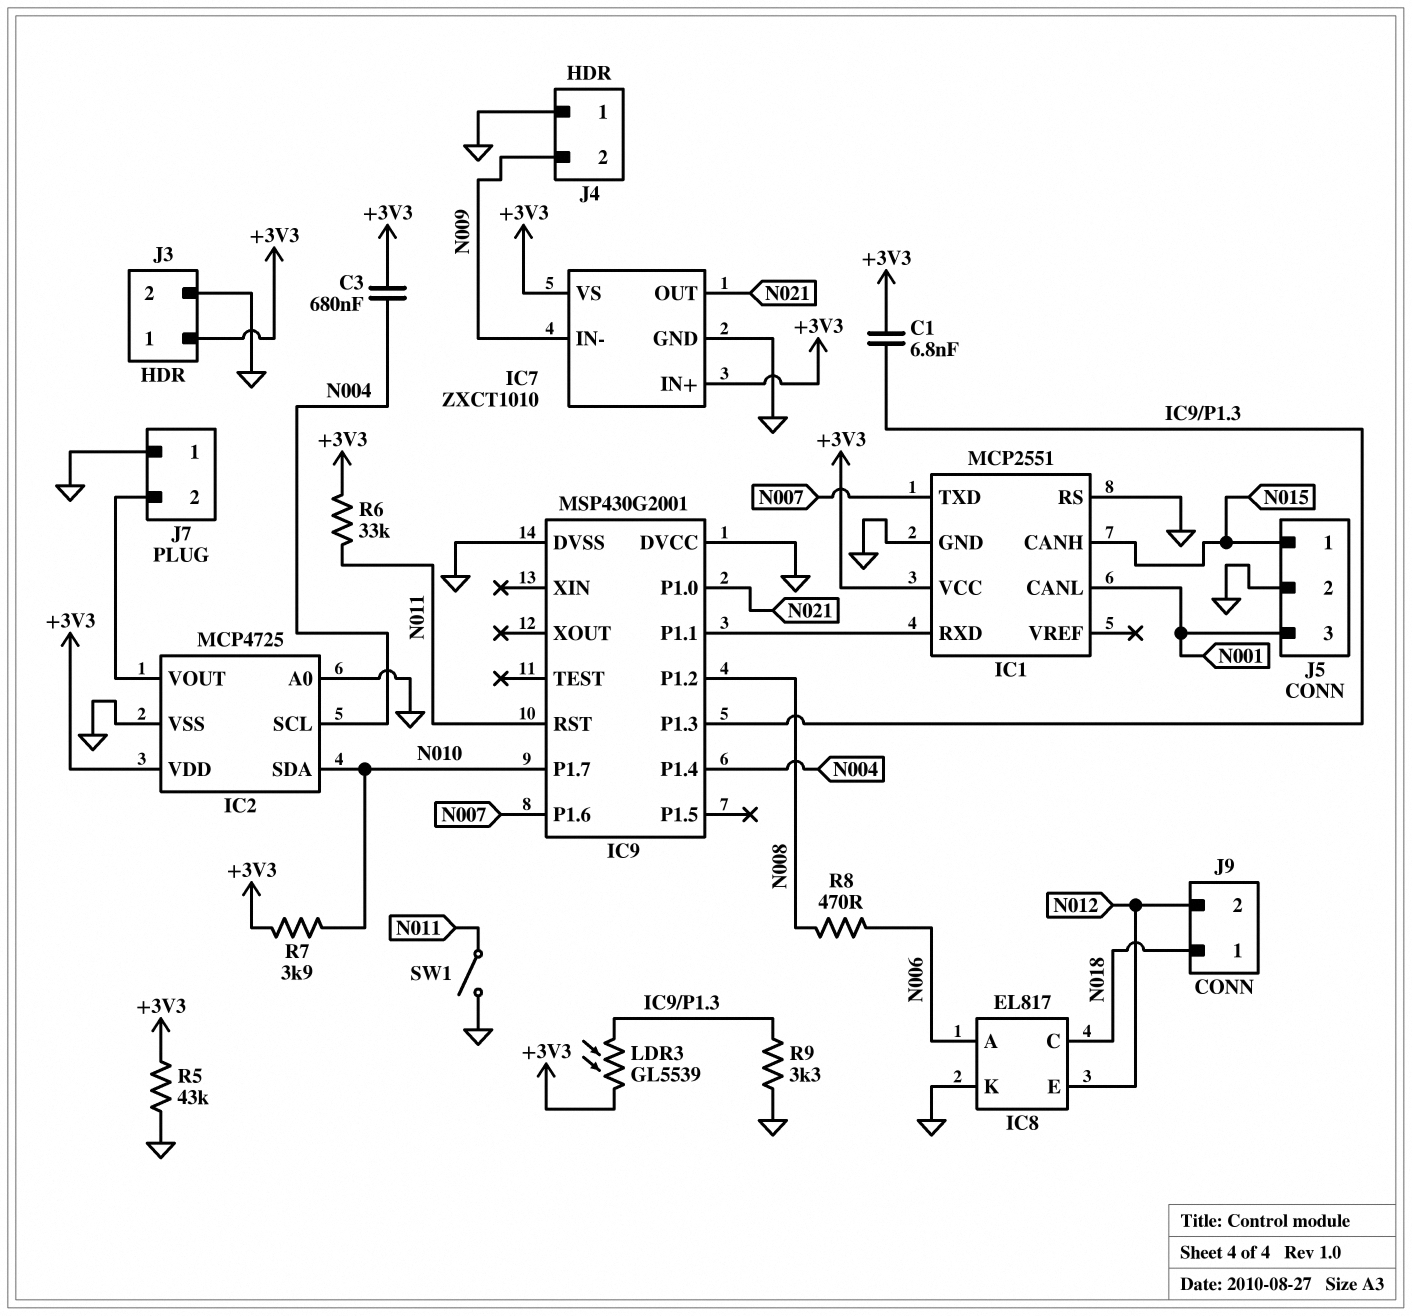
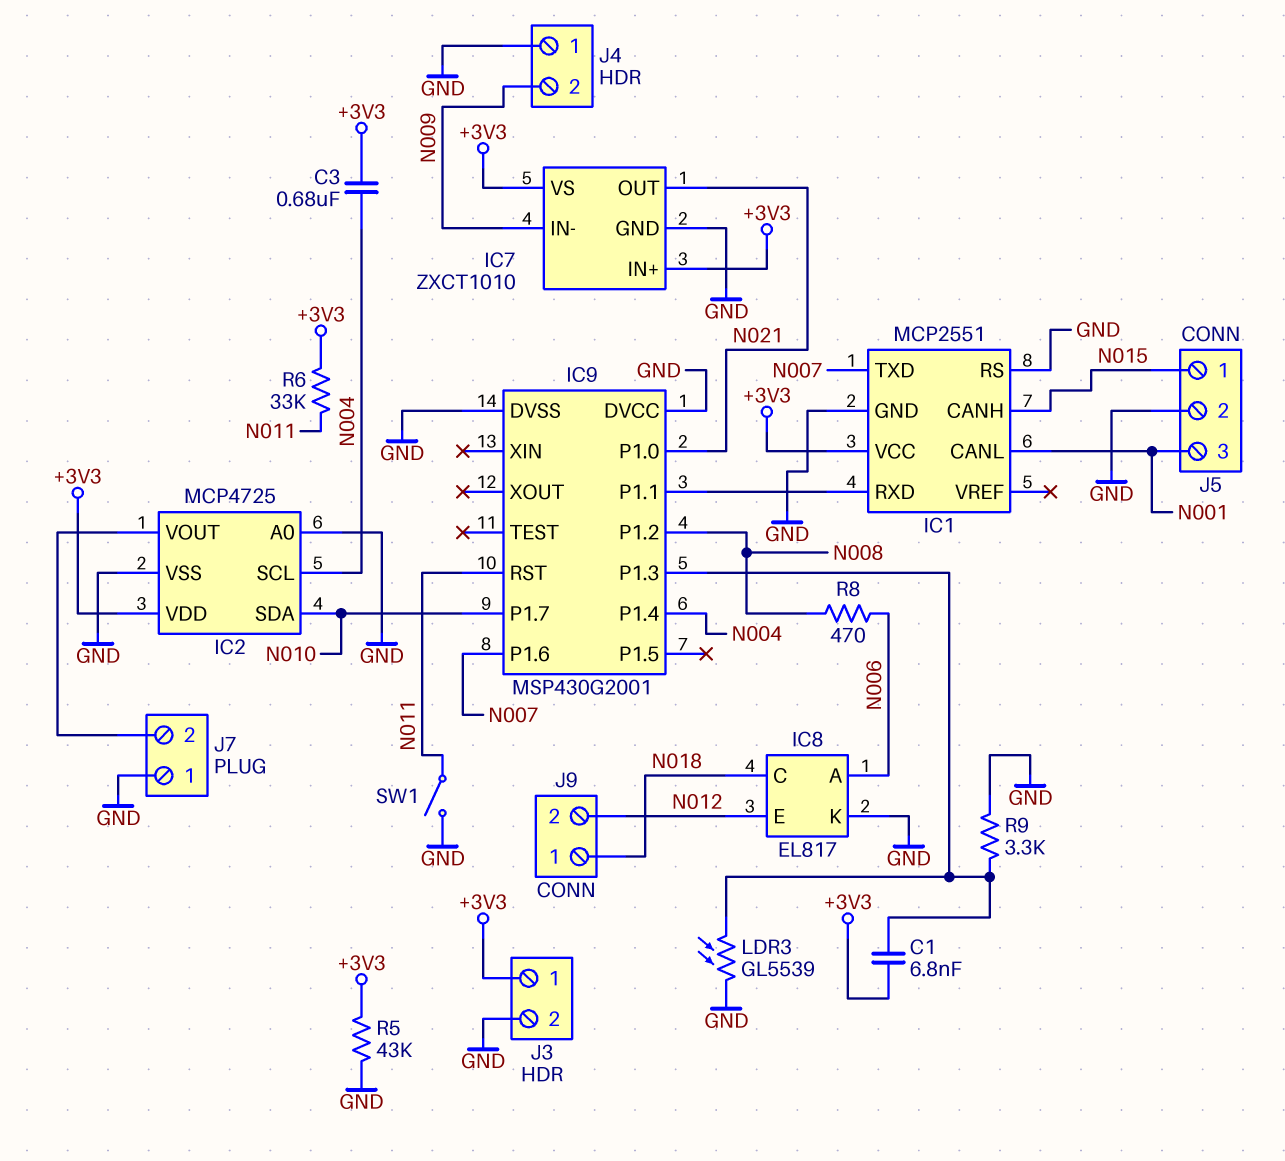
LDR3: GL5539 (+3V3, IC9/P1.3) -> GL5539 (GND, IC9/P1.3)
R7: 3.9k (+3V3, N010) -> none

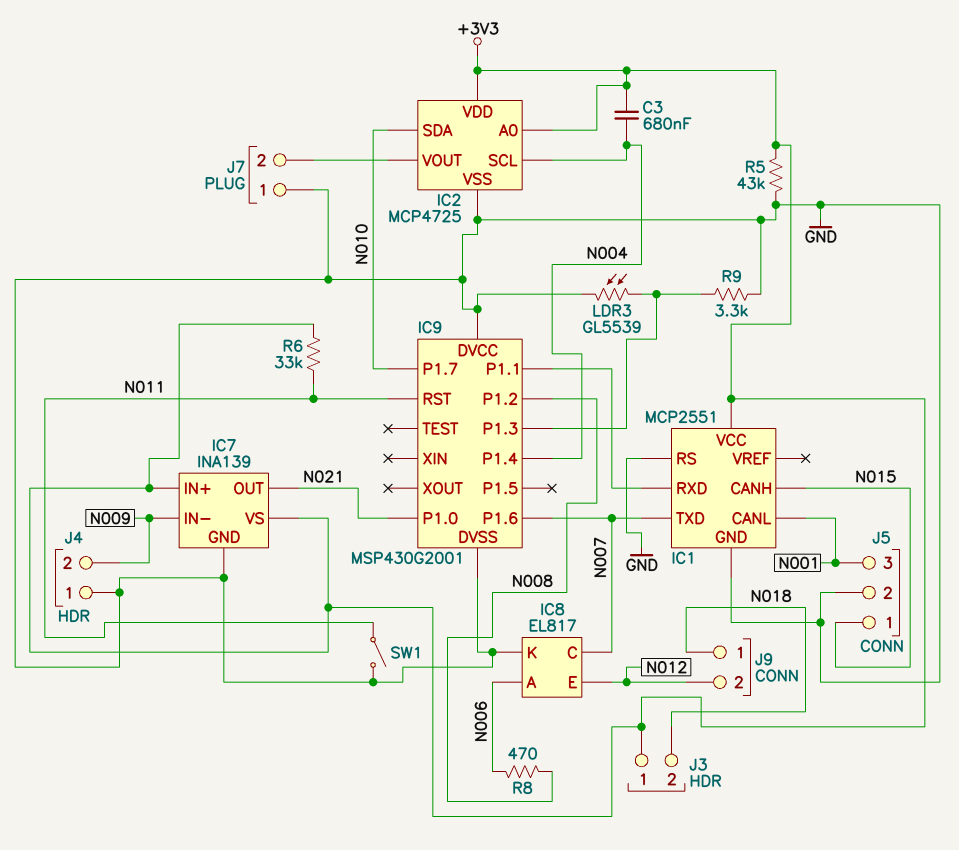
C1: 6.8nF (+3V3, IC9/P1.3) -> none
IC2 pin A0: GND -> +3V3
IC7: ZXCT1010 -> INA139
IC8 pin C: N018 -> N007
J3 pin 2: GND -> N018

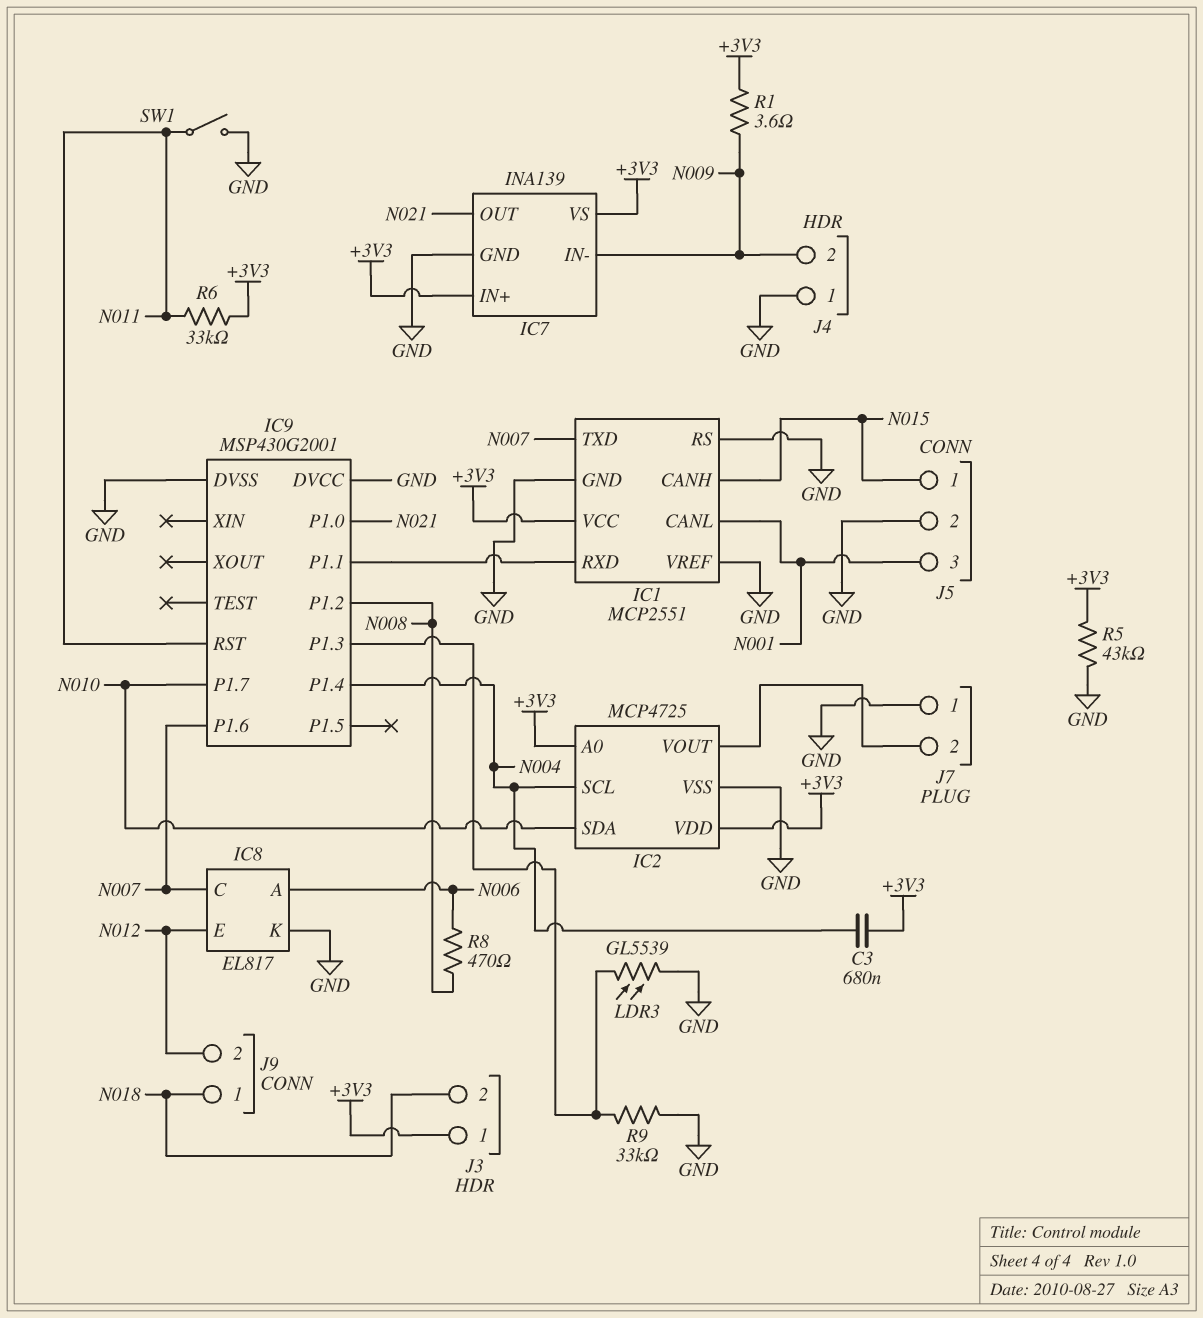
IC1 pin VREF: none -> GND
R1: none -> 3.6 (+3V3, N009)
R9: 3.3k (GND, IC9/P1.3) -> 33k (GND, IC9/P1.3)

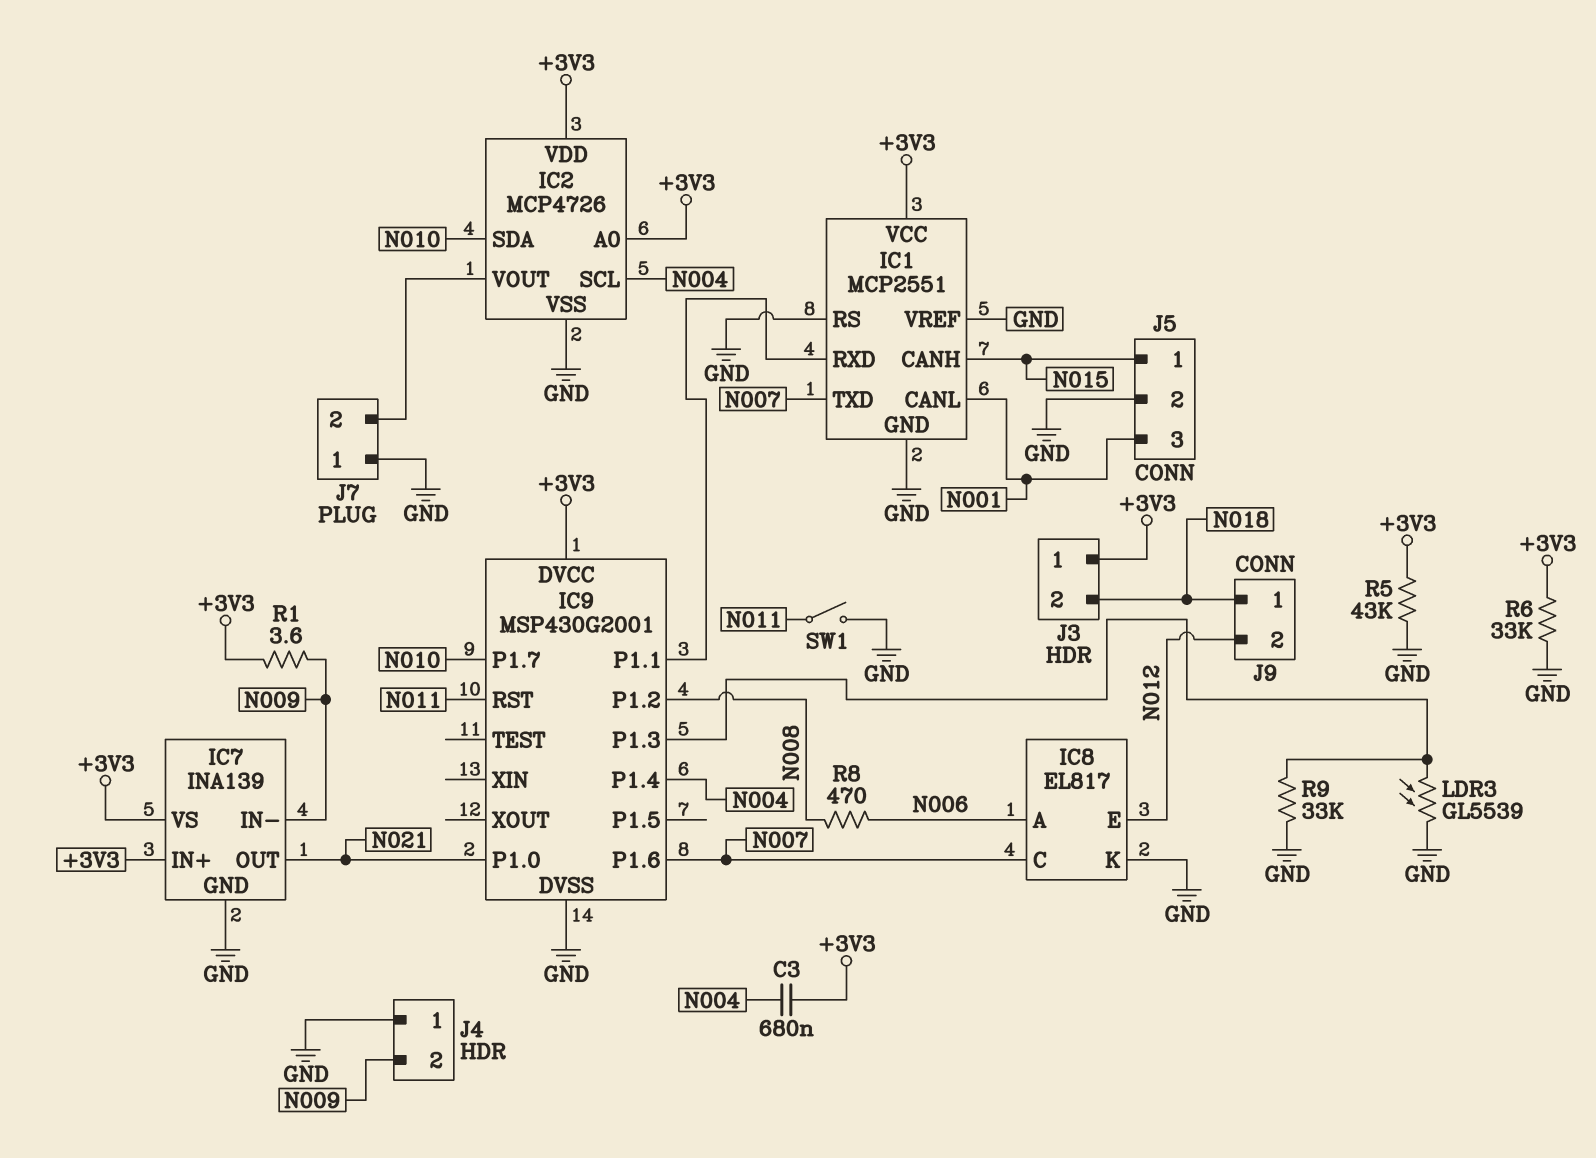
IC2: MCP4725 -> MCP4726
IC9 pin DVCC: GND -> +3V3
R6: 33k (+3V3, N011) -> 33k (+3V3, GND)

